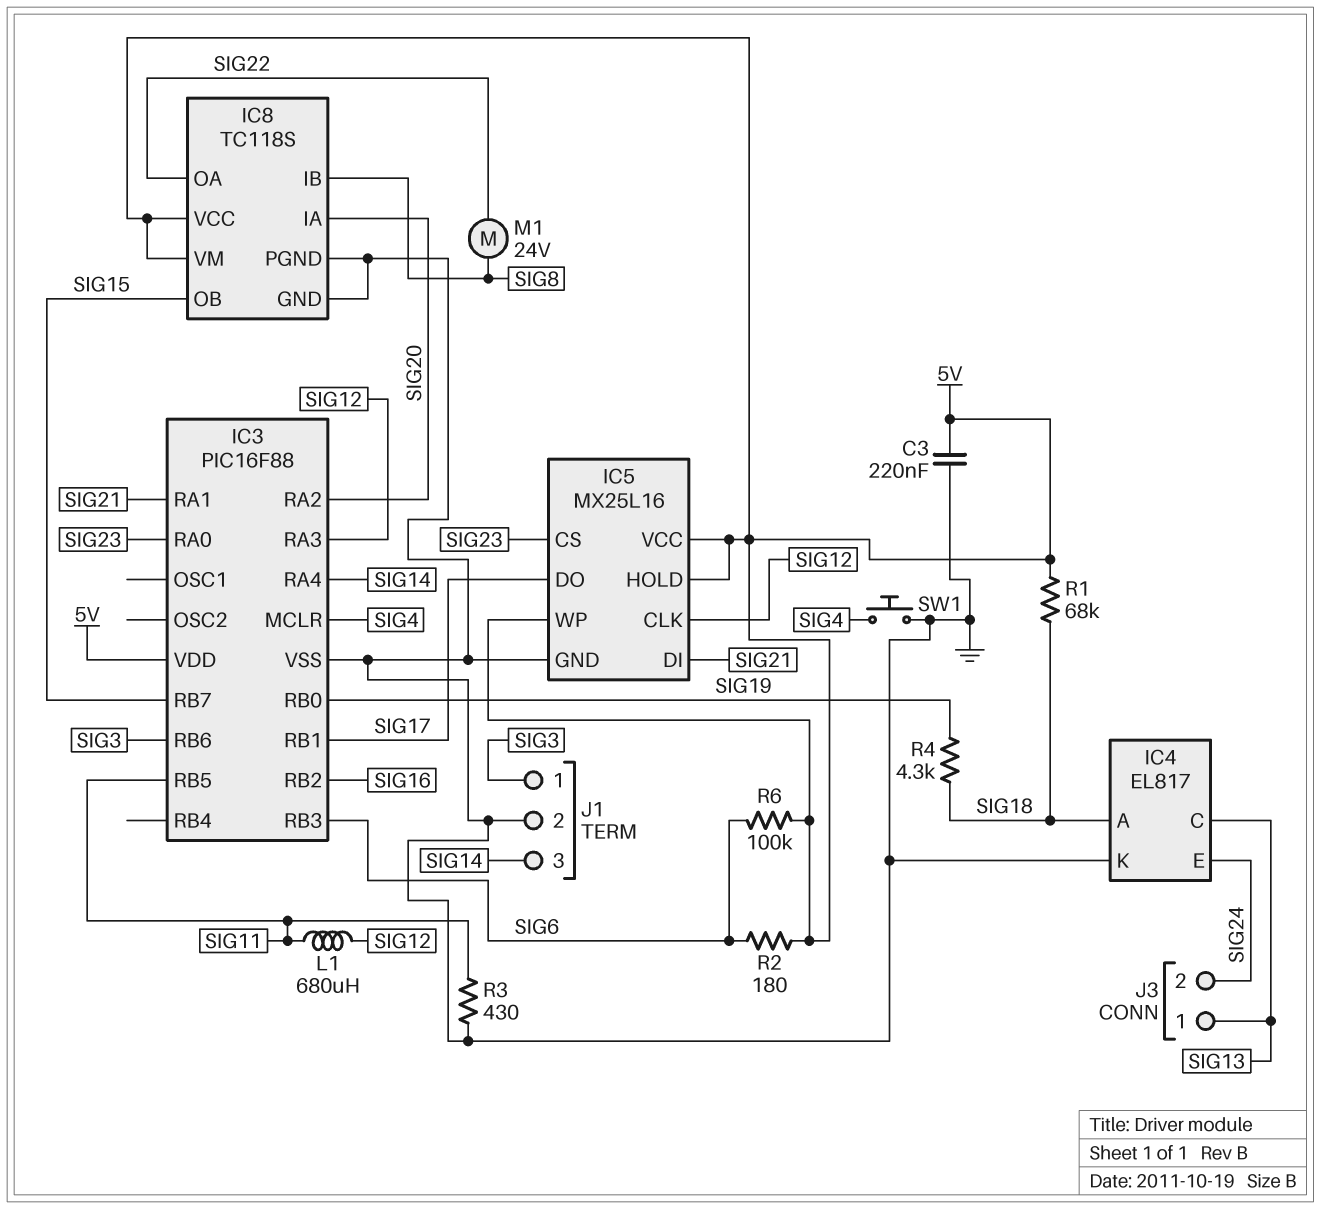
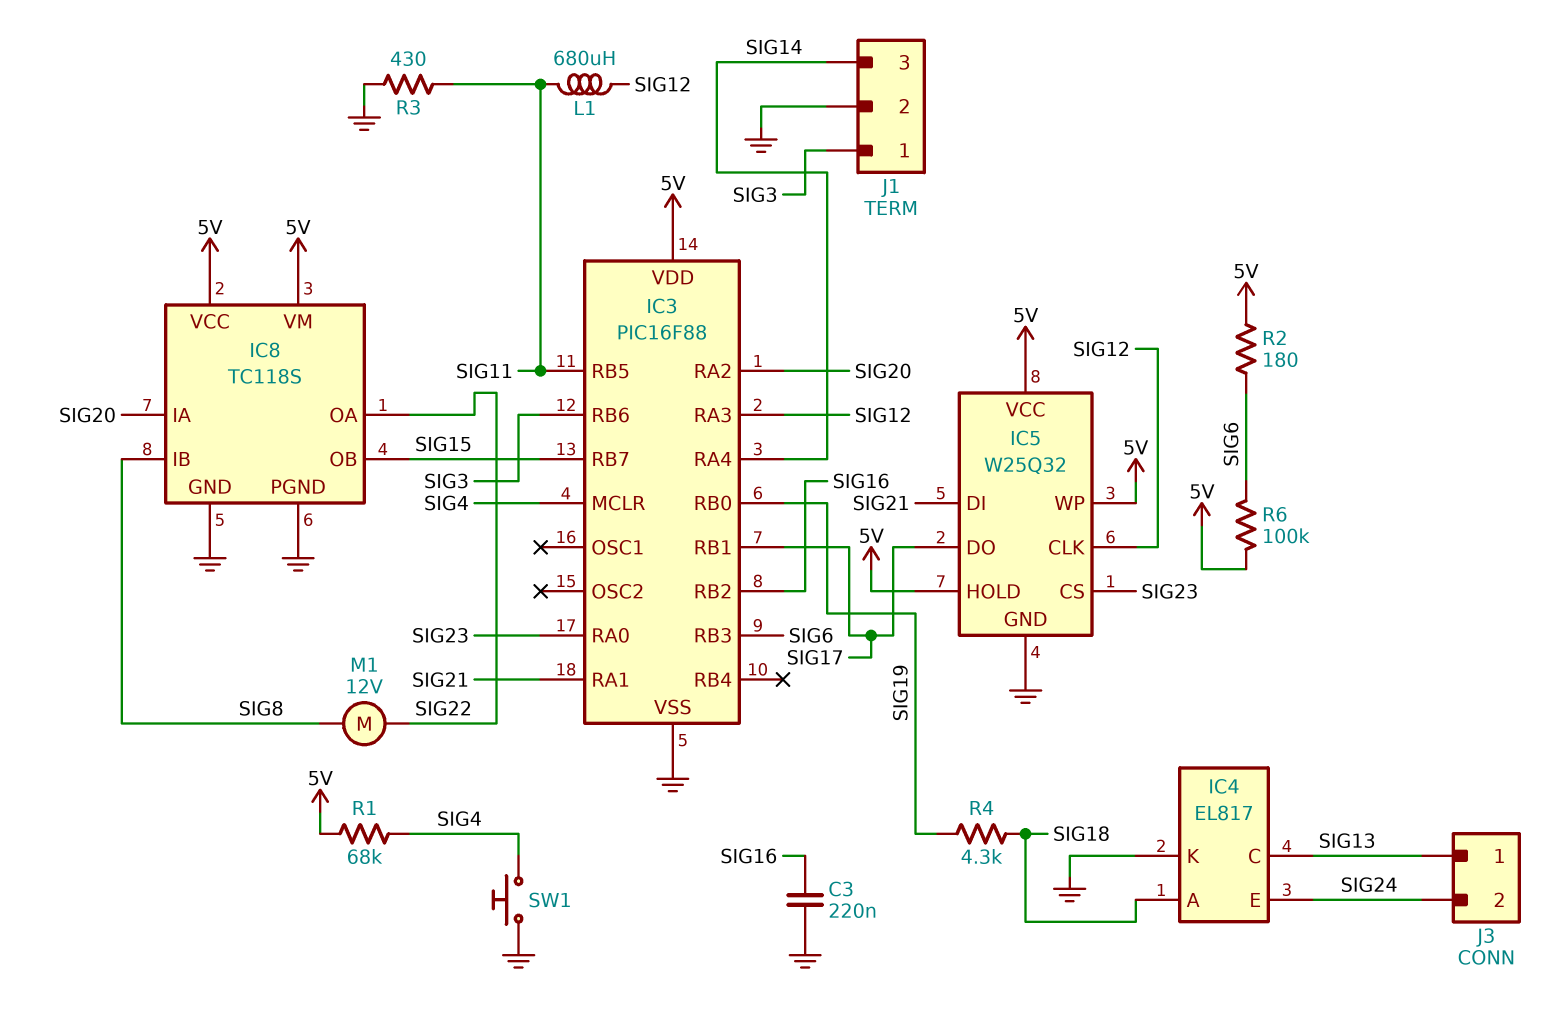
C3: 220nF (5V, GND) -> 220nF (GND, SIG16)
IC5: MX25L16 -> W25Q32
M1: motor 24V (SIG8, SIG22) -> motor 12V (SIG8, SIG22)
R1: 68k (5V, SIG18) -> 68k (5V, SIG4)

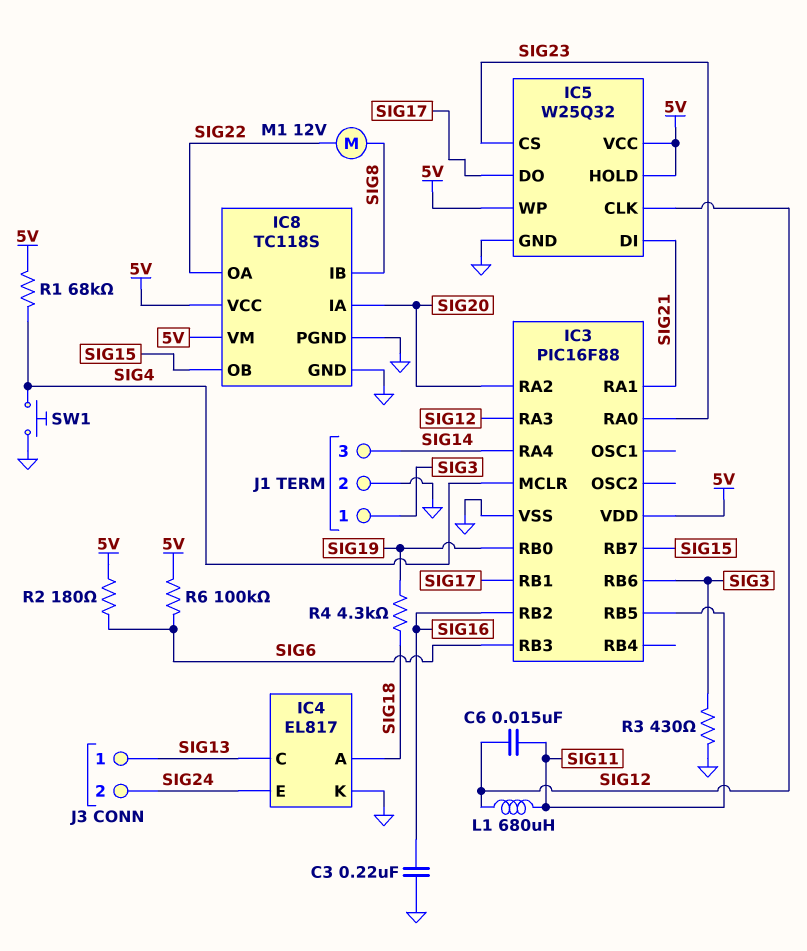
C6: none -> 15nF (SIG11, SIG12)
R3: 430 (GND, SIG11) -> 430 (GND, SIG3)

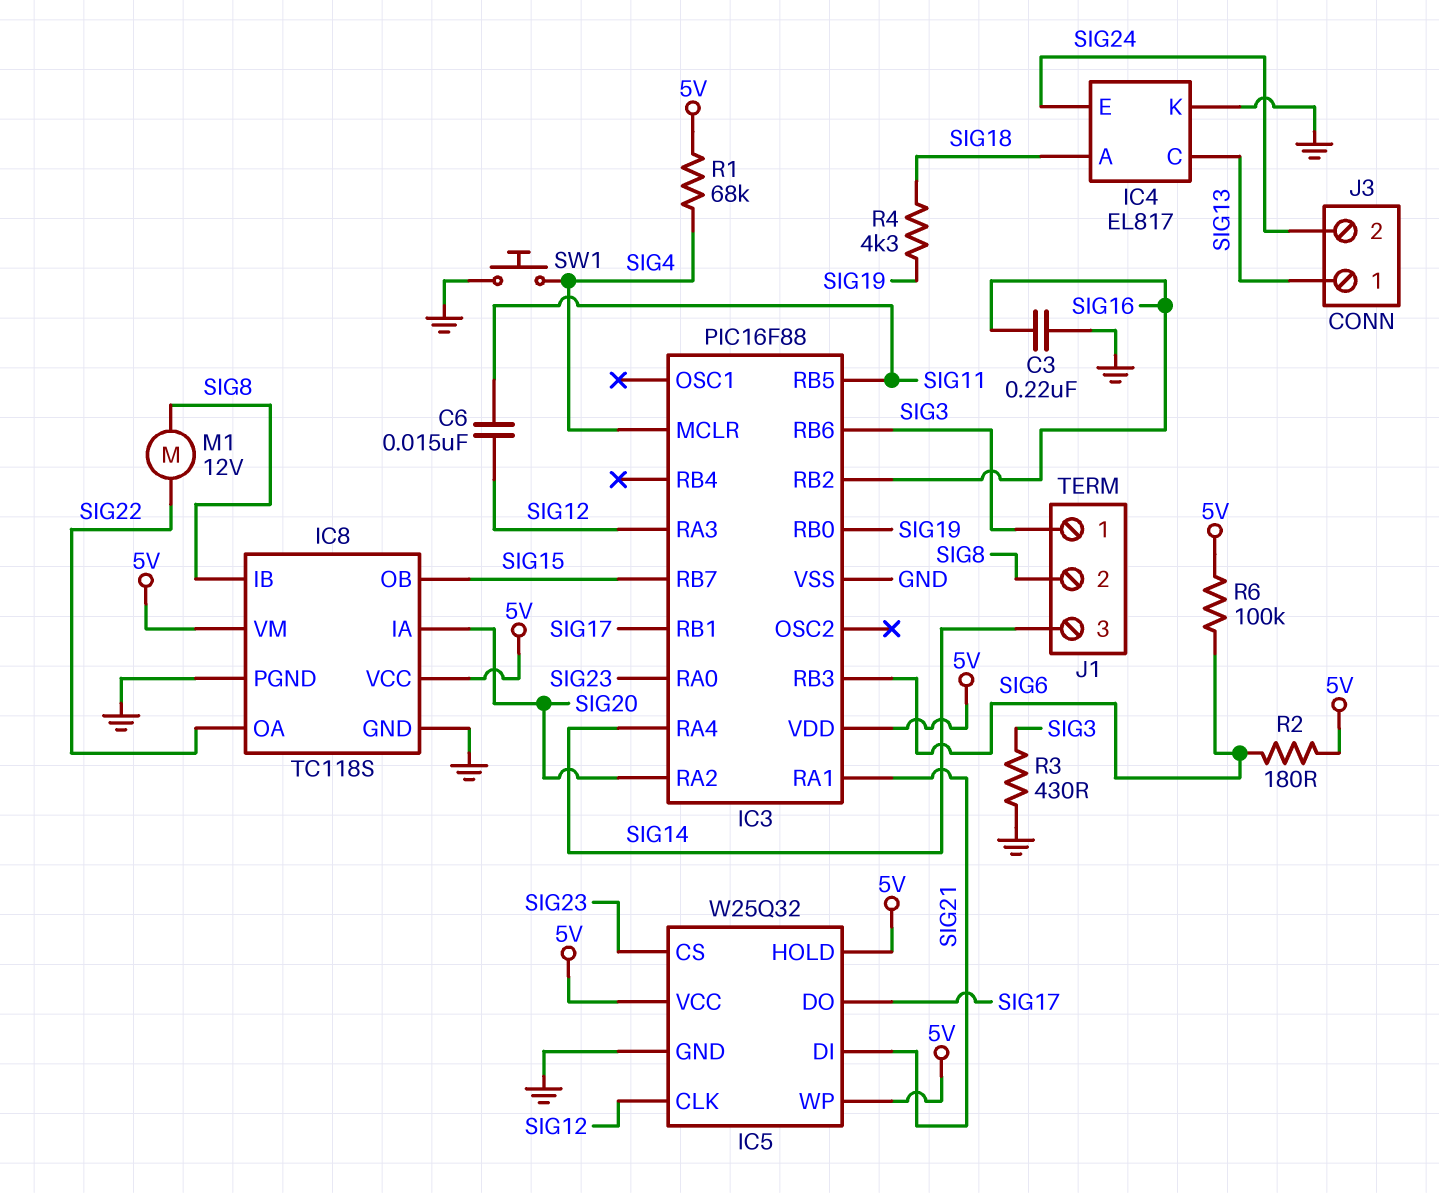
J1 pin 2: GND -> SIG8
L1: 680uH (SIG11, SIG12) -> none

